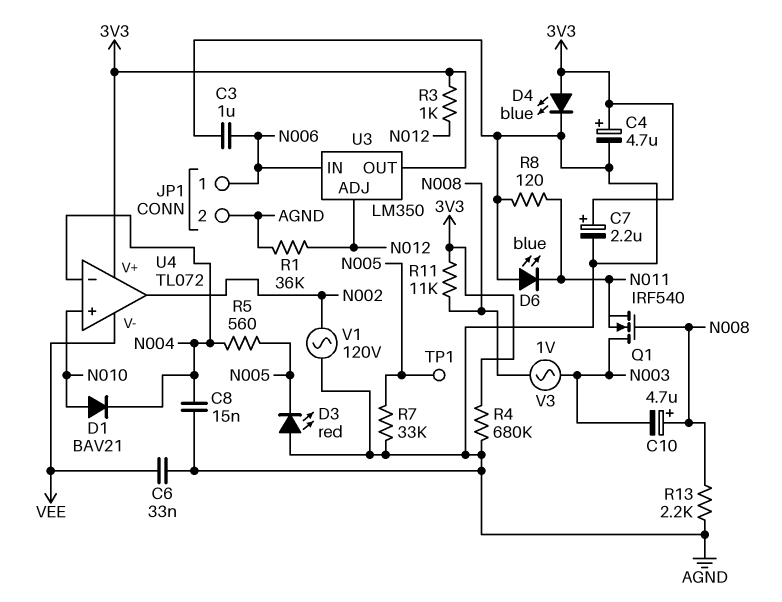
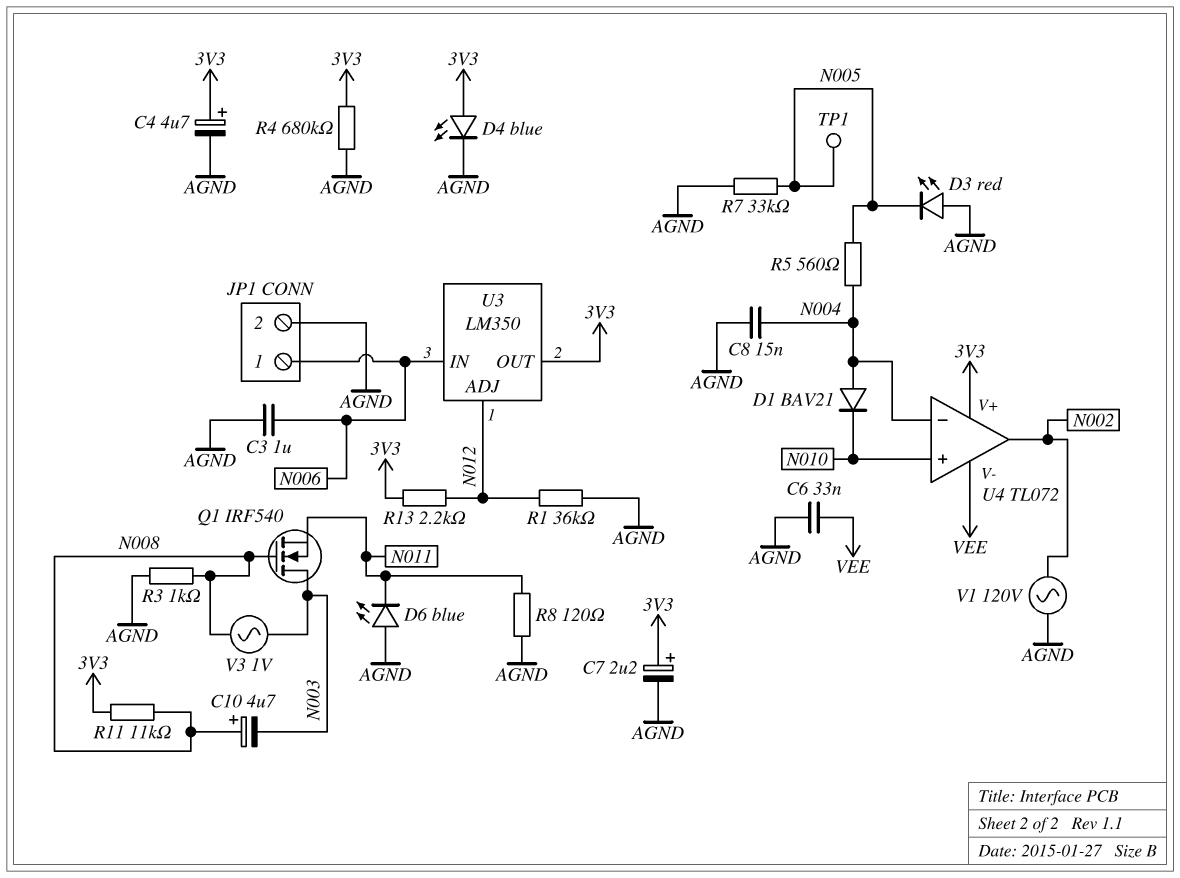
D1: diode BAV21 (A N010, K N004) -> diode BAV21 (A N004, K N010)
R3: 1k (3V3, N012) -> 1k (AGND, N008)
R13: 2.2k (AGND, N008) -> 2.2k (3V3, N012)

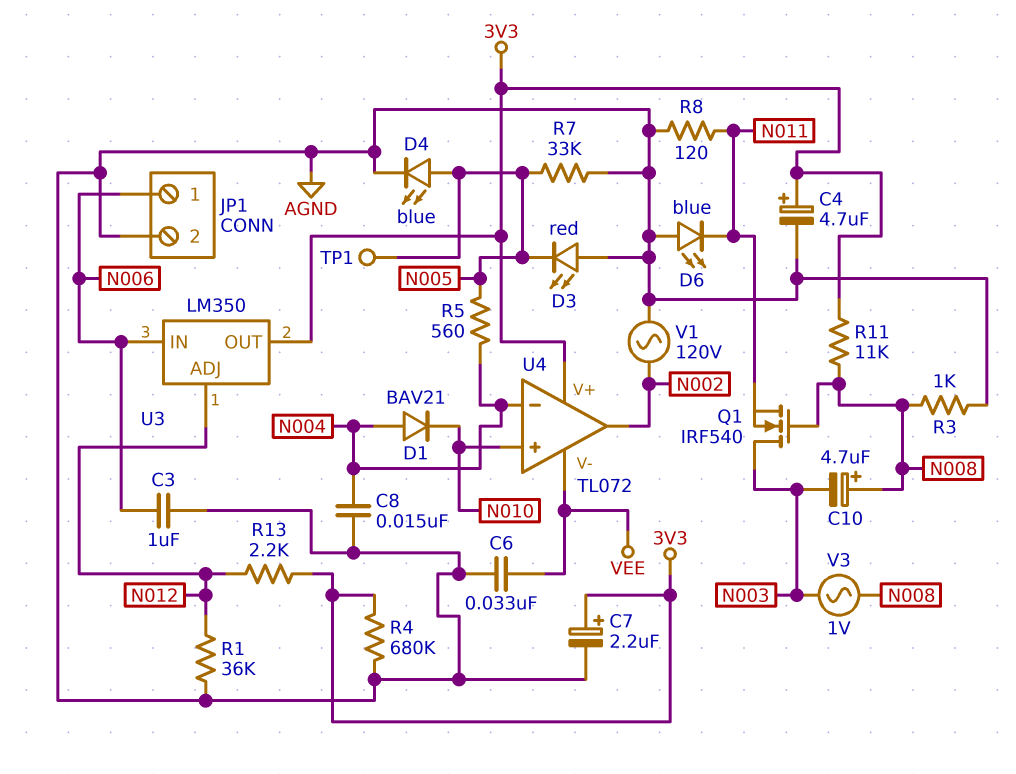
D4: LED blue (A 3V3, K AGND) -> LED blue (A N005, K AGND)

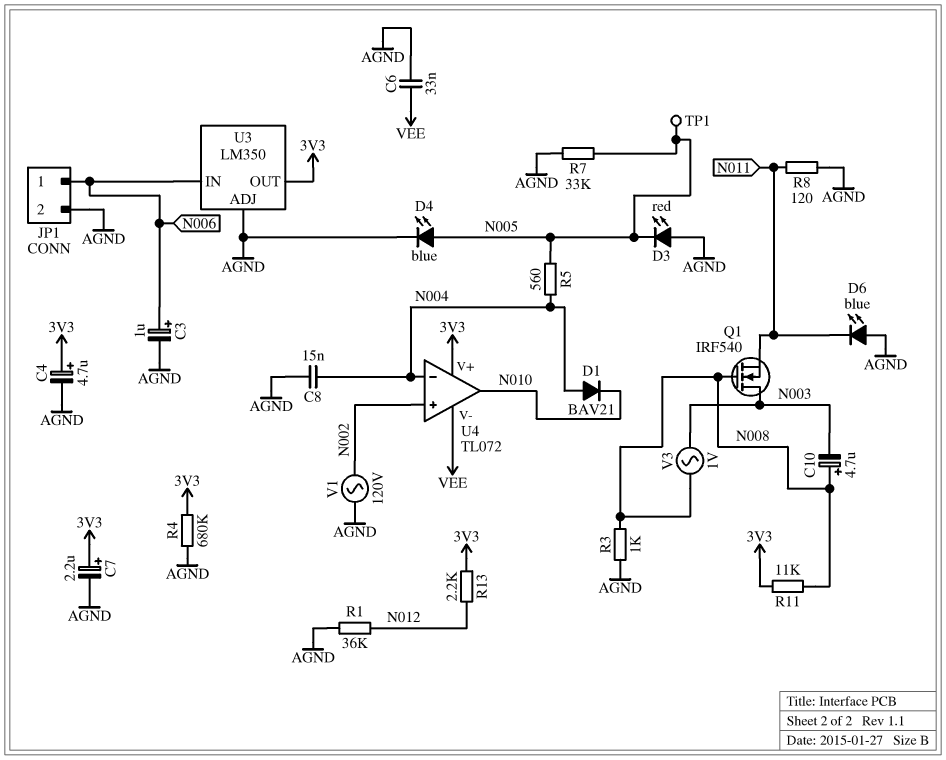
C3: 1uF (AGND, N006) -> 1uF (plus N006, minus AGND)
U3 pin ADJ: N012 -> AGND
U4 pin in+: N010 -> N002
U4 pin out: N002 -> N010

